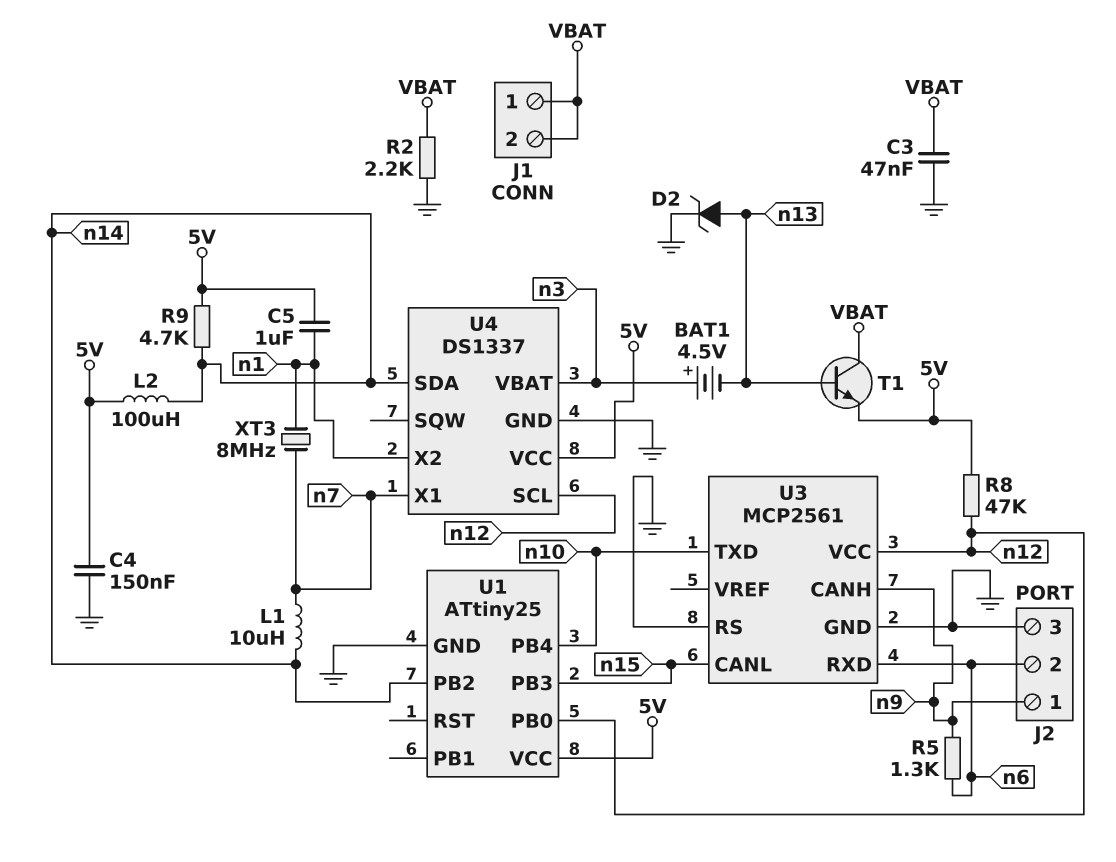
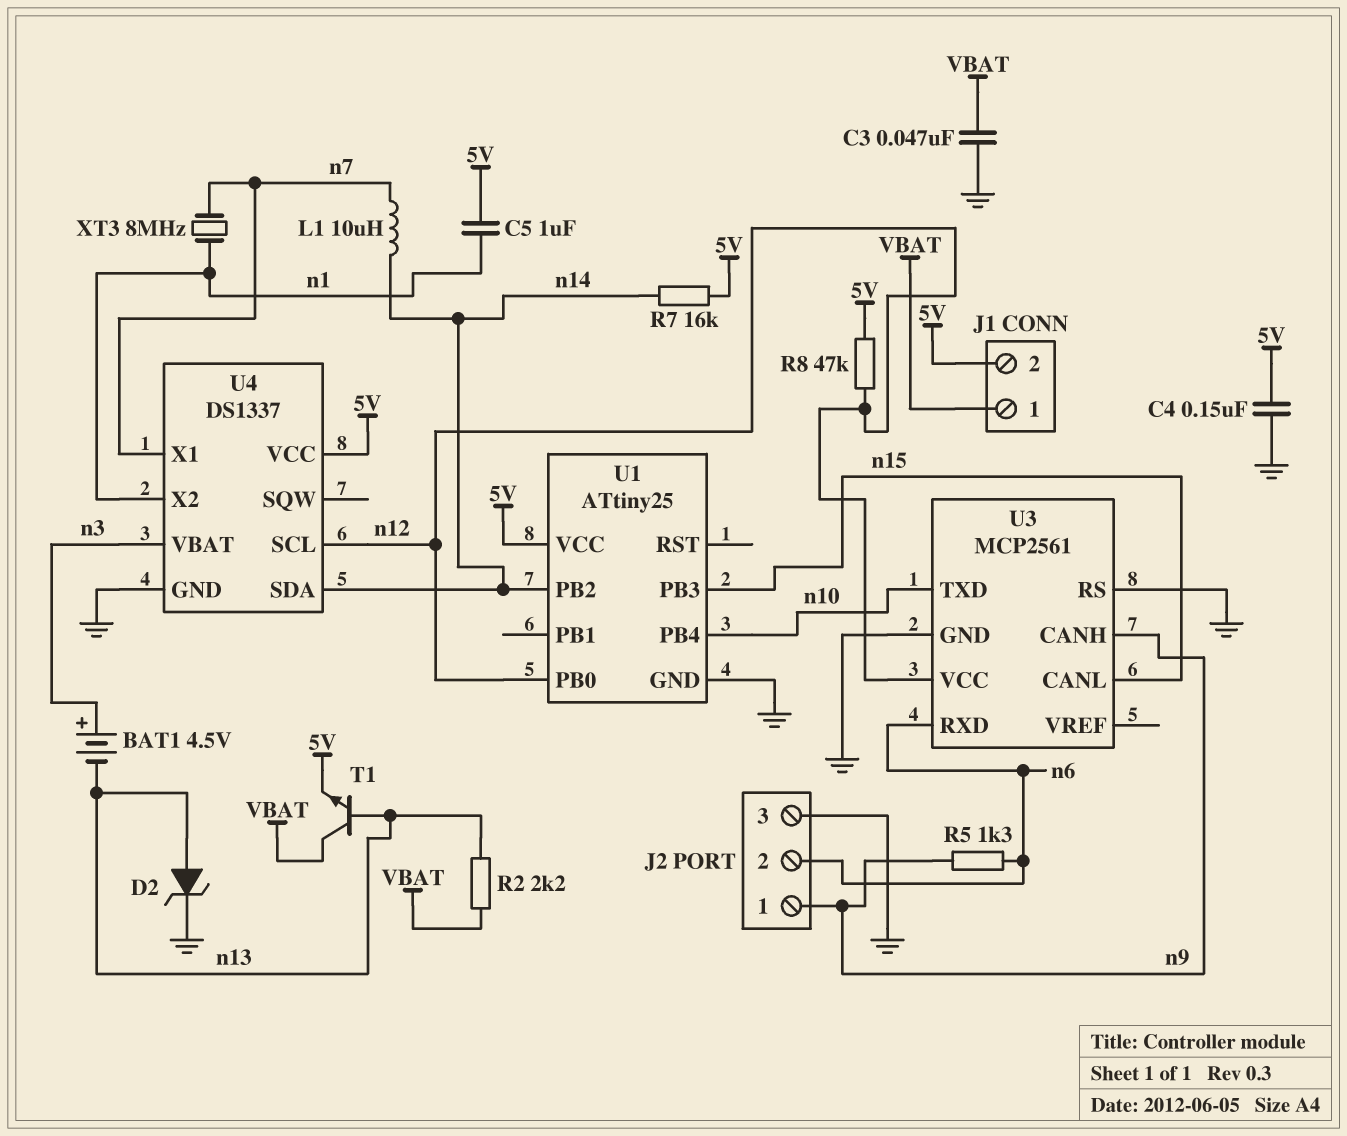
J1 pin 2: VBAT -> 5V
L2: 100uH (5V, n14) -> none
R2: 2.2k (GND, VBAT) -> 2.2k (VBAT, n13)
R7: none -> 16k (5V, n14)
R9: 4.7k (5V, n14) -> none

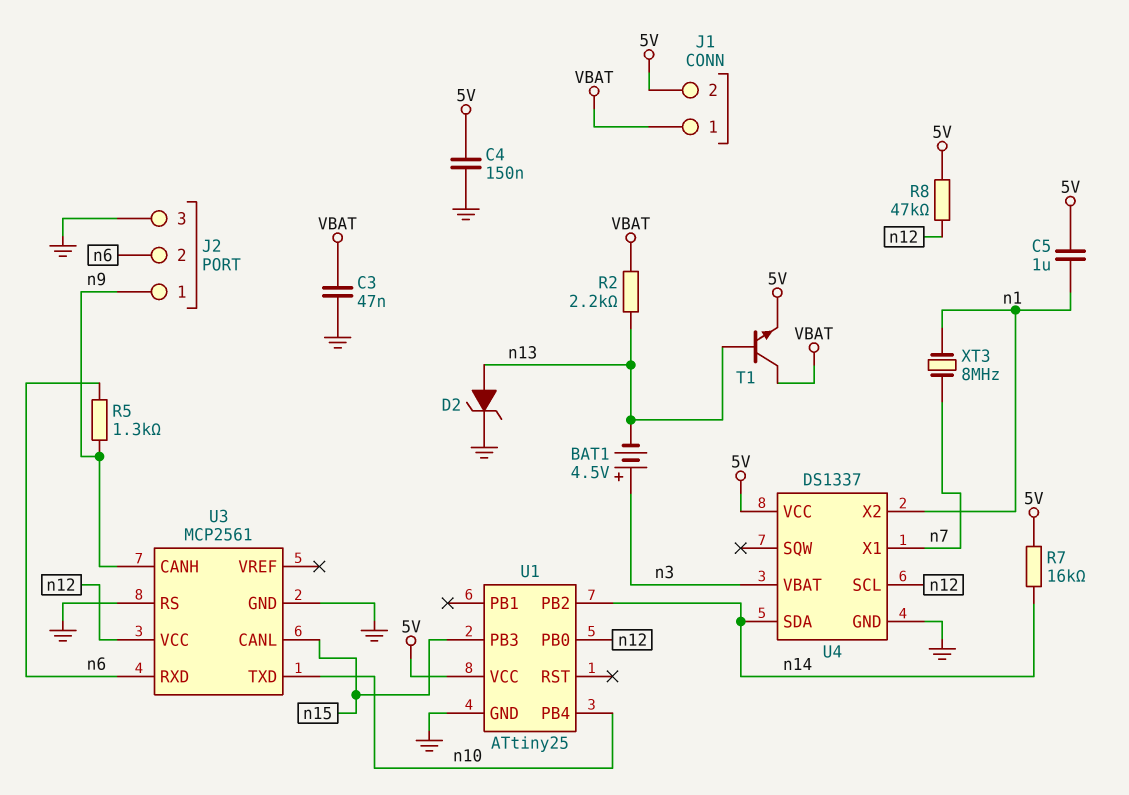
L1: 10uH (n7, n14) -> none

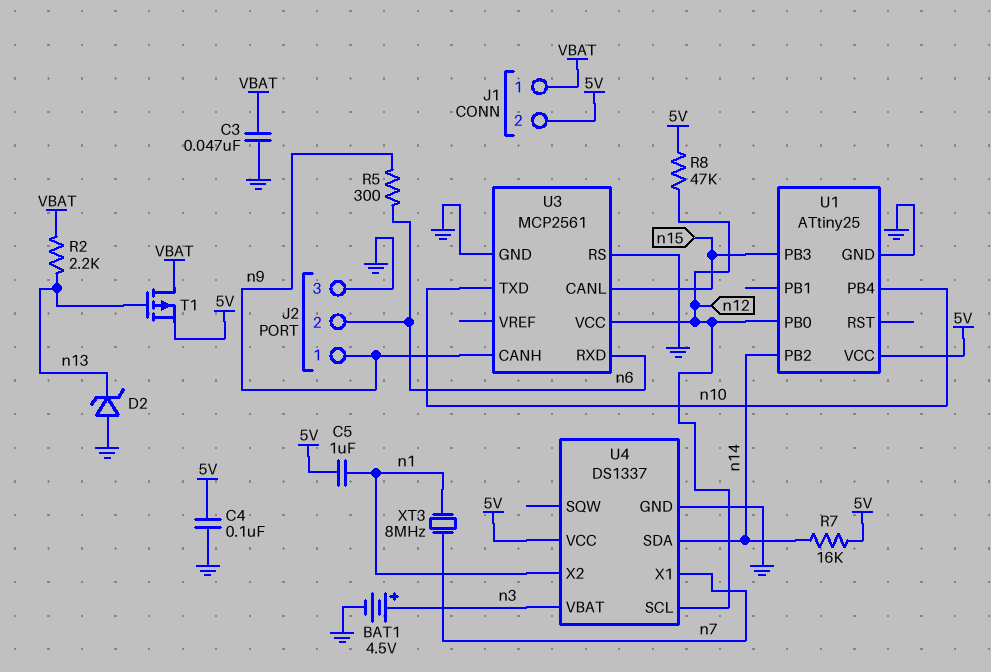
BAT1: 4.5V (plus n3, minus n13) -> 4.5V (plus n3, minus GND)
C4: 150nF (5V, GND) -> 100nF (5V, GND)
D2: zener (A n13, K GND) -> zener (A GND, K n13)
R5: 1.3k (n6, n9) -> 300 (n6, n9)
T1: NPN (B n13, C VBAT, E 5V) -> PMOS (G n13, D VBAT, S 5V)

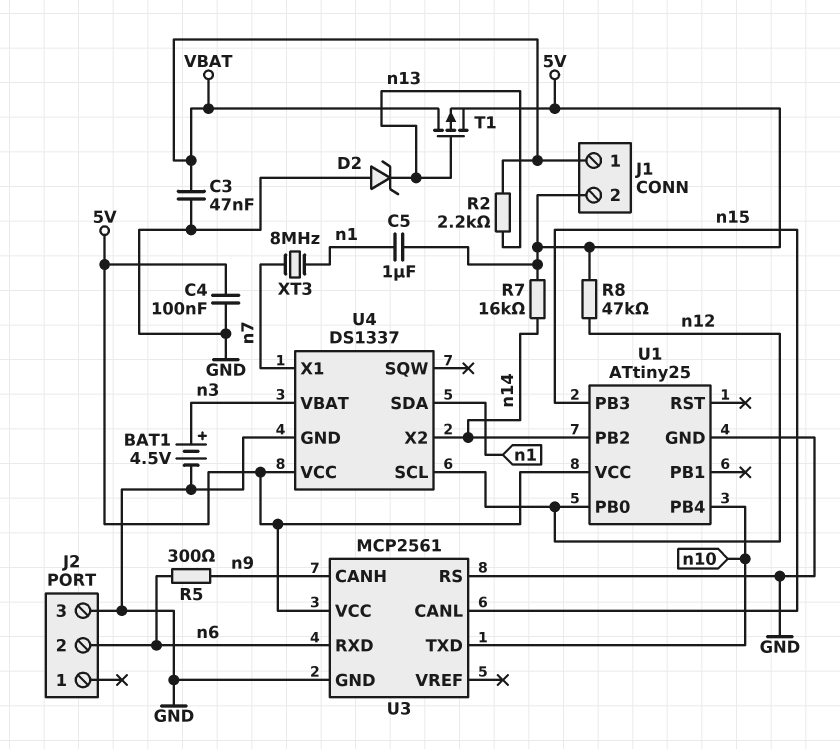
J2 pin 1: n9 -> none
U3 pin VCC: n12 -> 5V
U4 pin SDA: n14 -> n1
U4 pin X2: n1 -> n14

